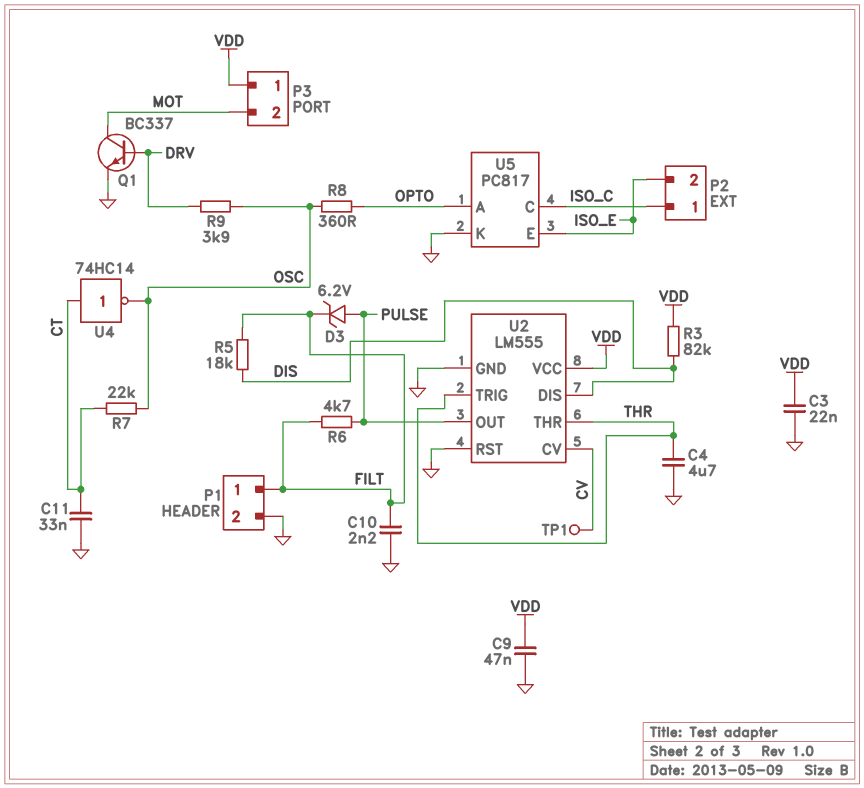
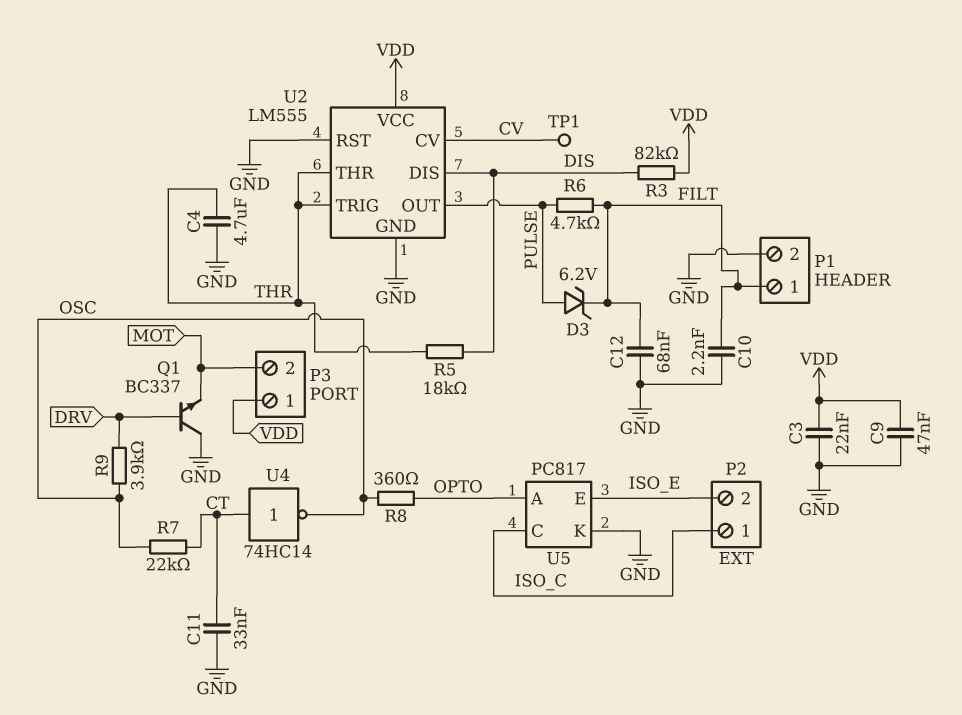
C12: none -> 68nF (FILT, GND)
Q1: NPN BC337 (B DRV, C MOT, E GND) -> NPN BC337 (B DRV, C GND, E MOT)
R5: 18k (DIS, FILT) -> 18k (DIS, THR)

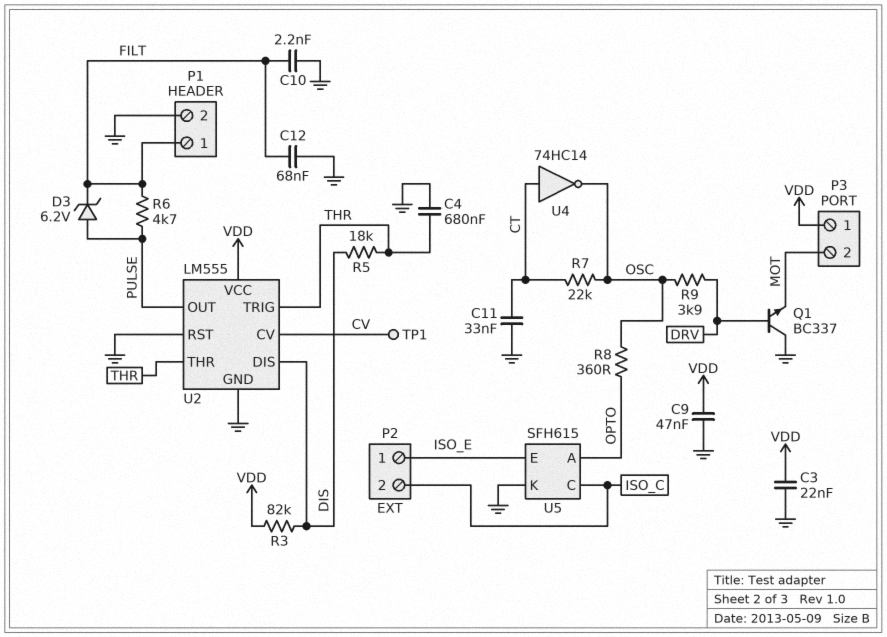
C4: 4.7uF (GND, THR) -> 680nF (GND, THR)
P2 pin 1: ISO_C -> ISO_E
P2 pin 2: ISO_E -> ISO_C
U5: PC817 -> SFH615

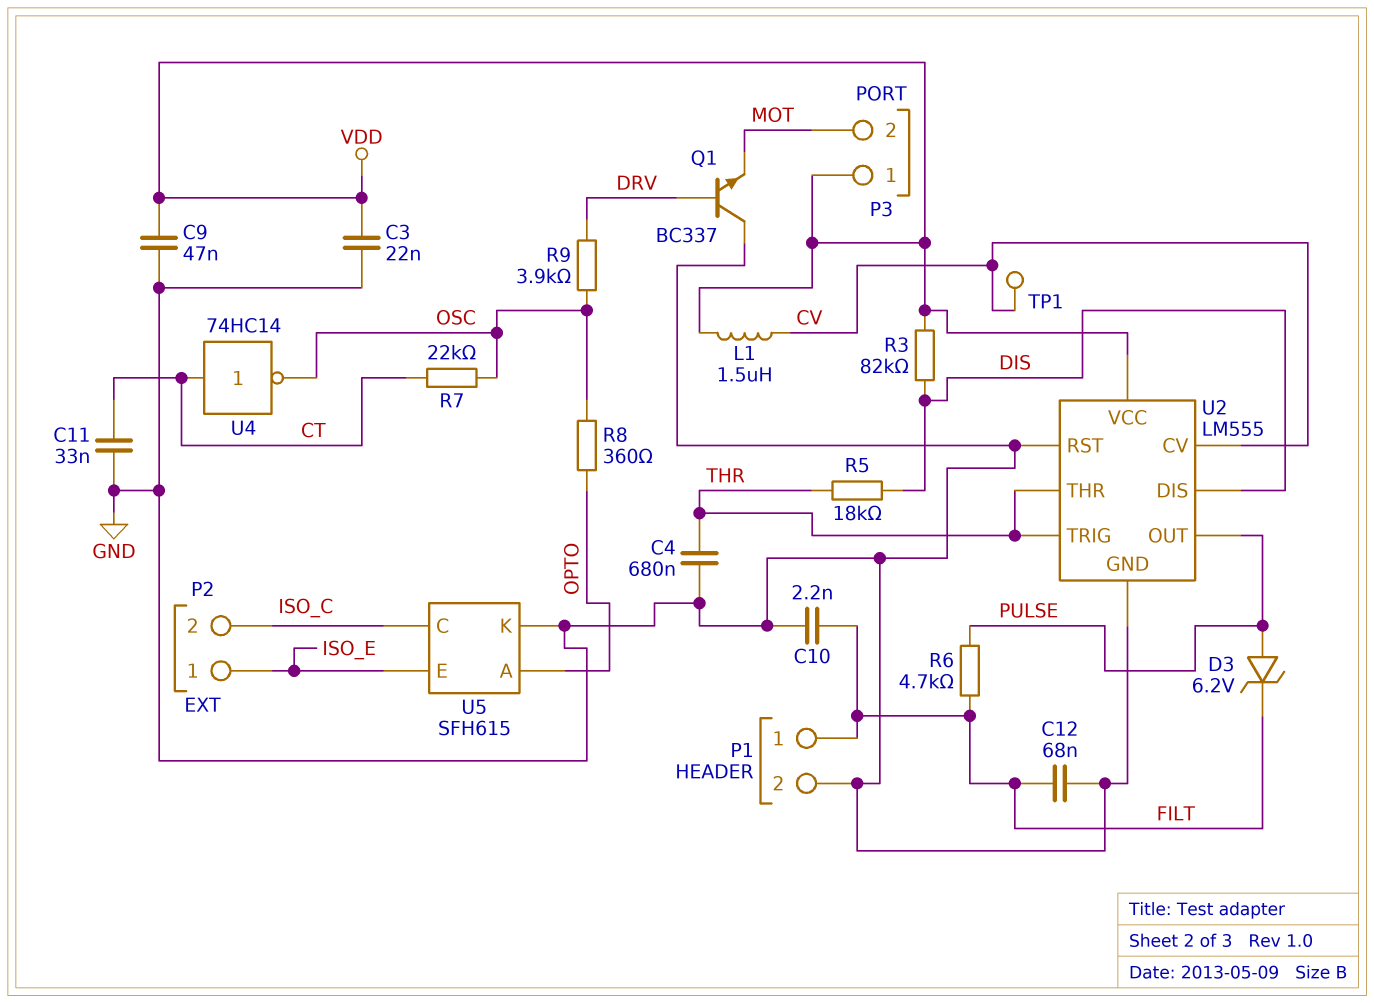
L1: none -> 1.5uH (CV, VDD)

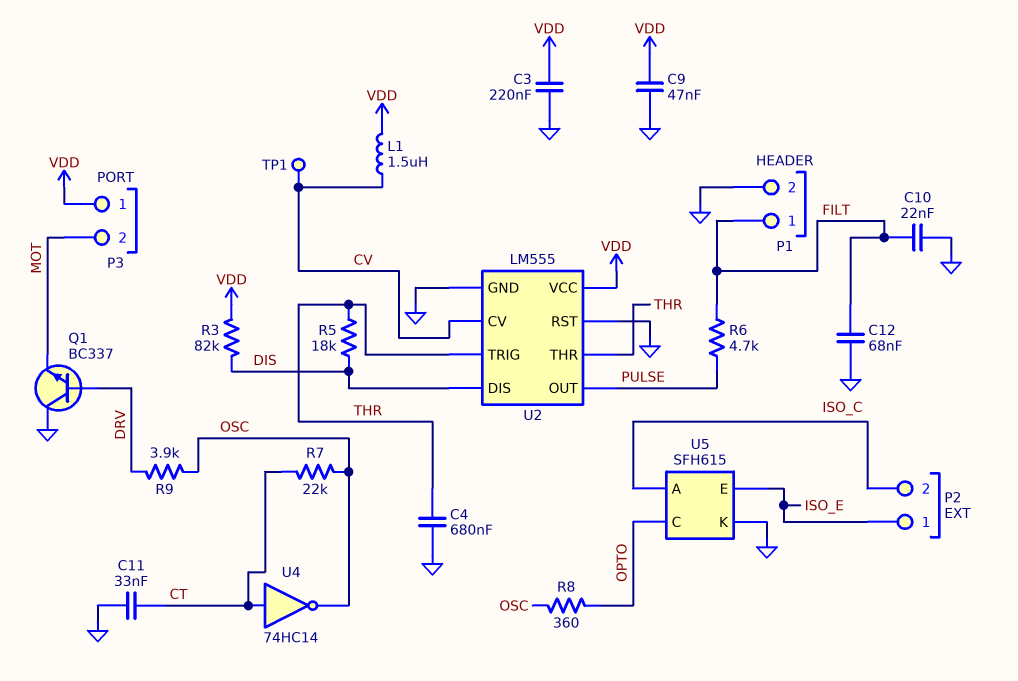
C3: 22nF (GND, VDD) -> 220nF (GND, VDD)
C10: 2.2nF (FILT, GND) -> 22nF (FILT, GND)
D3: zener 6.2V (A PULSE, K FILT) -> none
U5 pin A: OPTO -> ISO_C
U5 pin C: ISO_C -> OPTO

